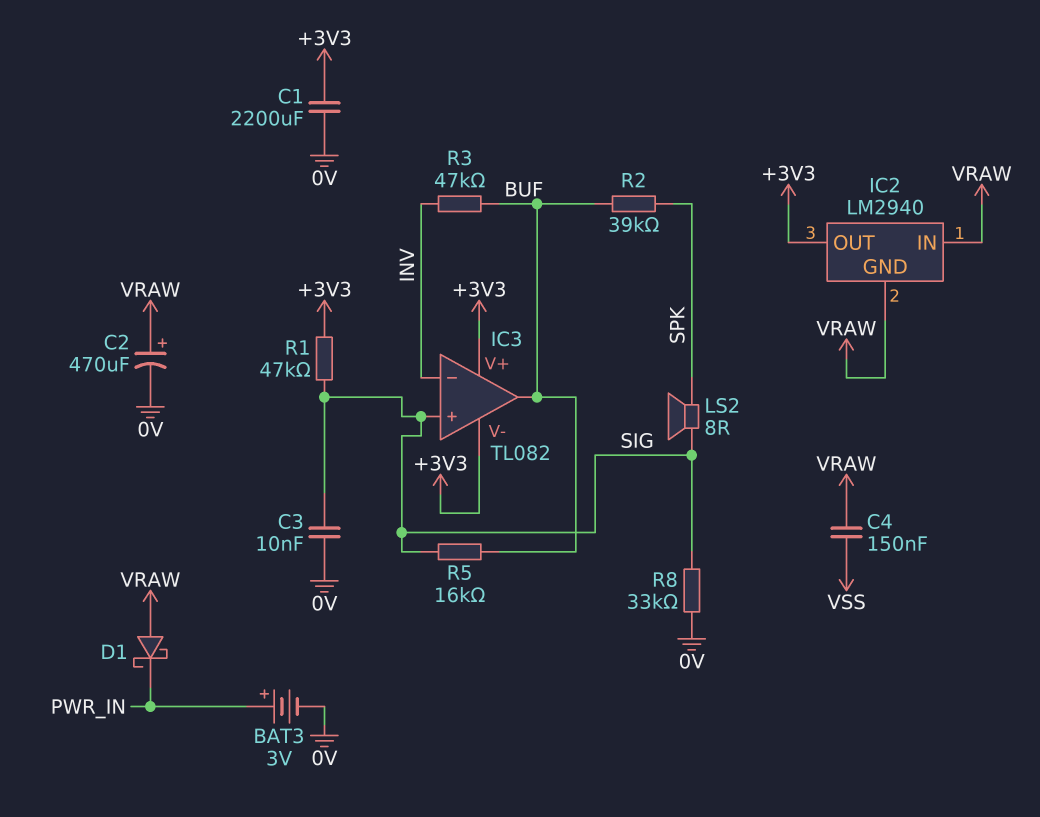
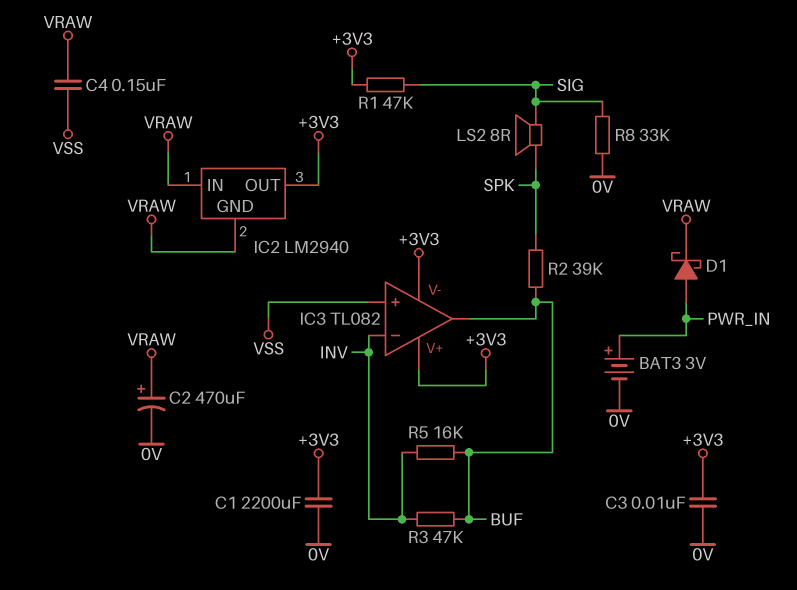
C3: 10nF (0V, SIG) -> 10nF (+3V3, 0V)
D1: schottky (A VRAW, K PWR_IN) -> schottky (A PWR_IN, K VRAW)
IC3 pin in+: SIG -> VSS
R5: 16k (BUF, SIG) -> 16k (BUF, INV)

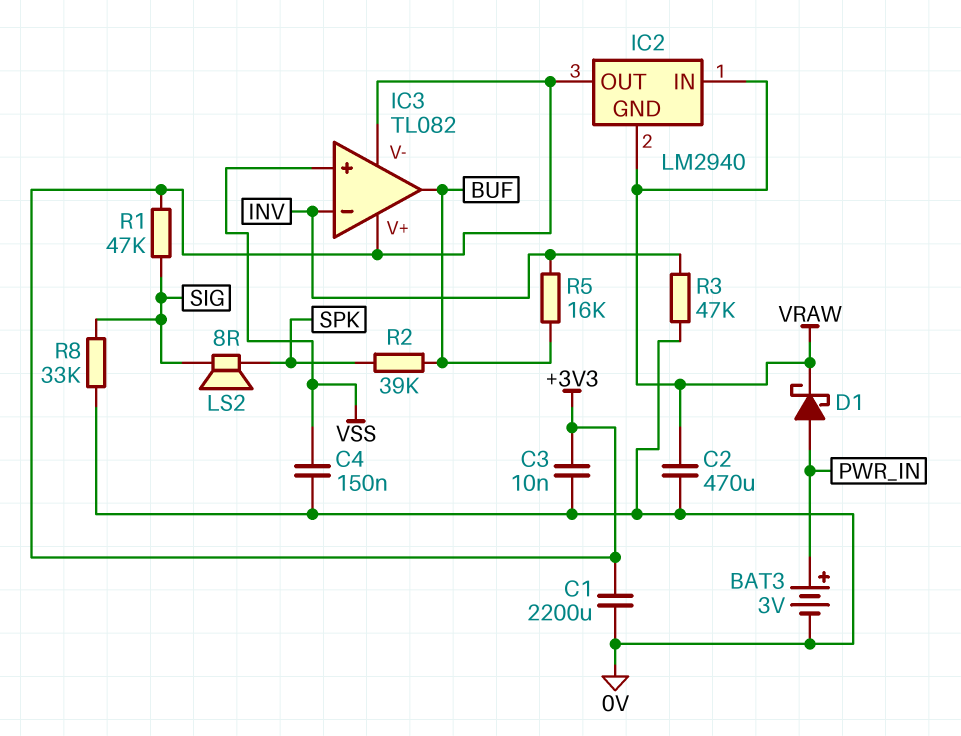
C2: 470uF (plus VRAW, minus 0V) -> 470uF (0V, VRAW)
C4: 150nF (VRAW, VSS) -> 150nF (0V, VSS)
R3: 47k (BUF, INV) -> 47k (0V, INV)

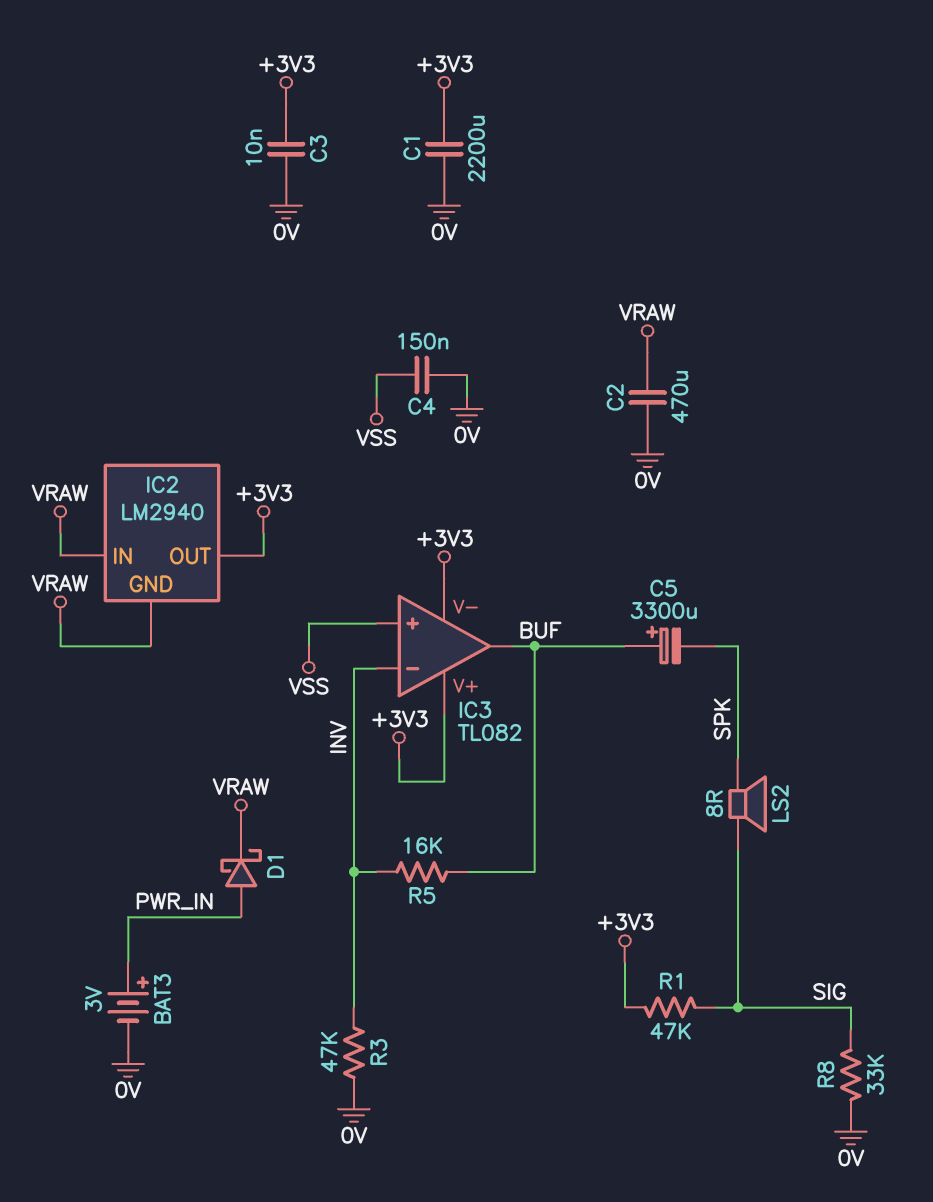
C5: none -> 3300uF (plus BUF, minus SPK)
R2: 39k (BUF, SPK) -> none

